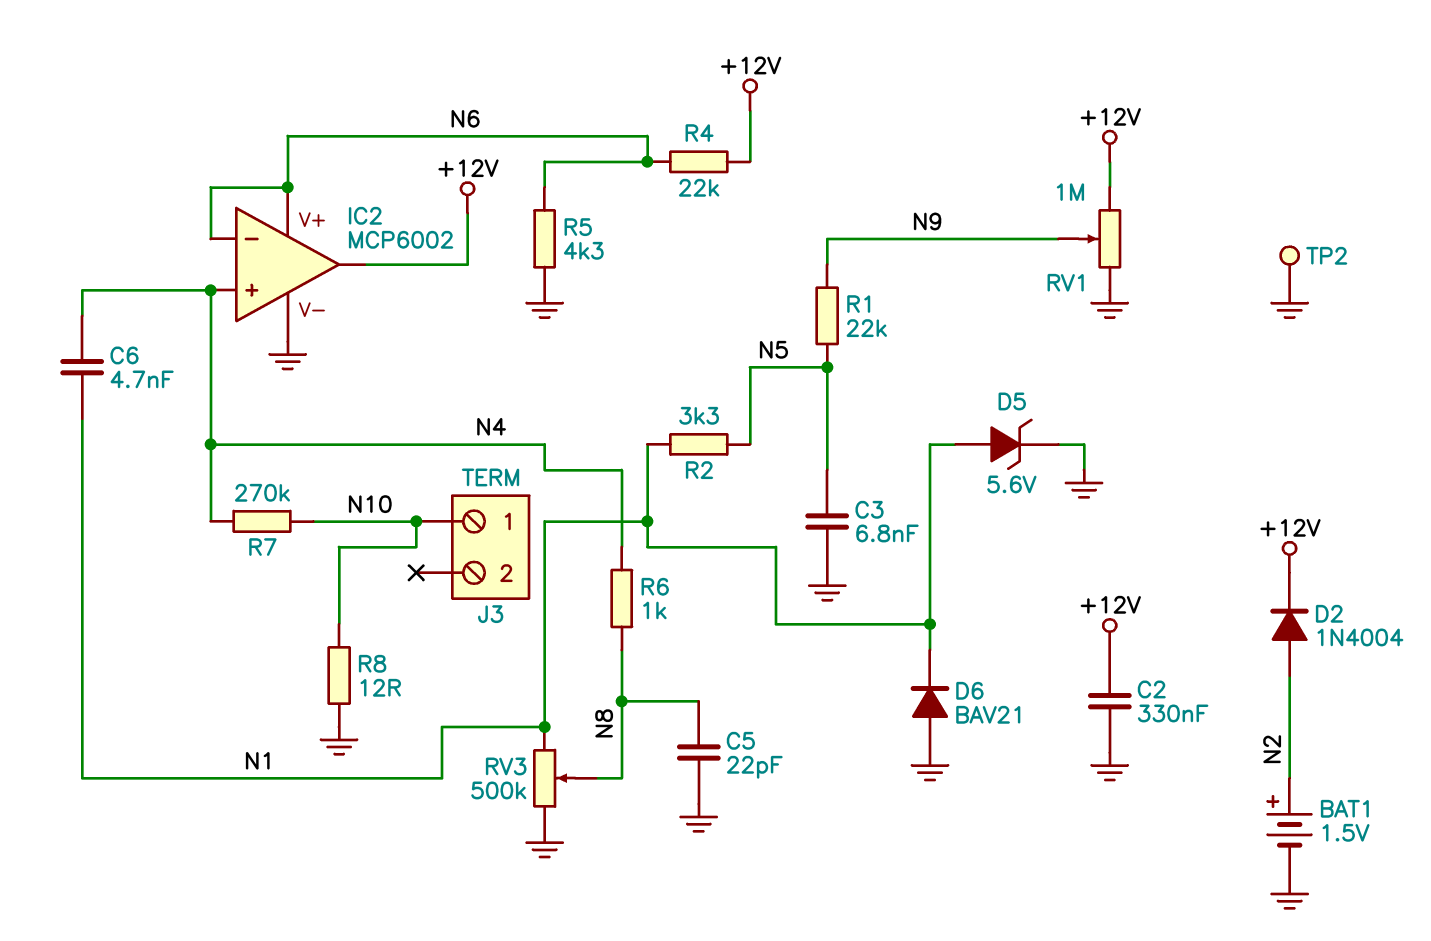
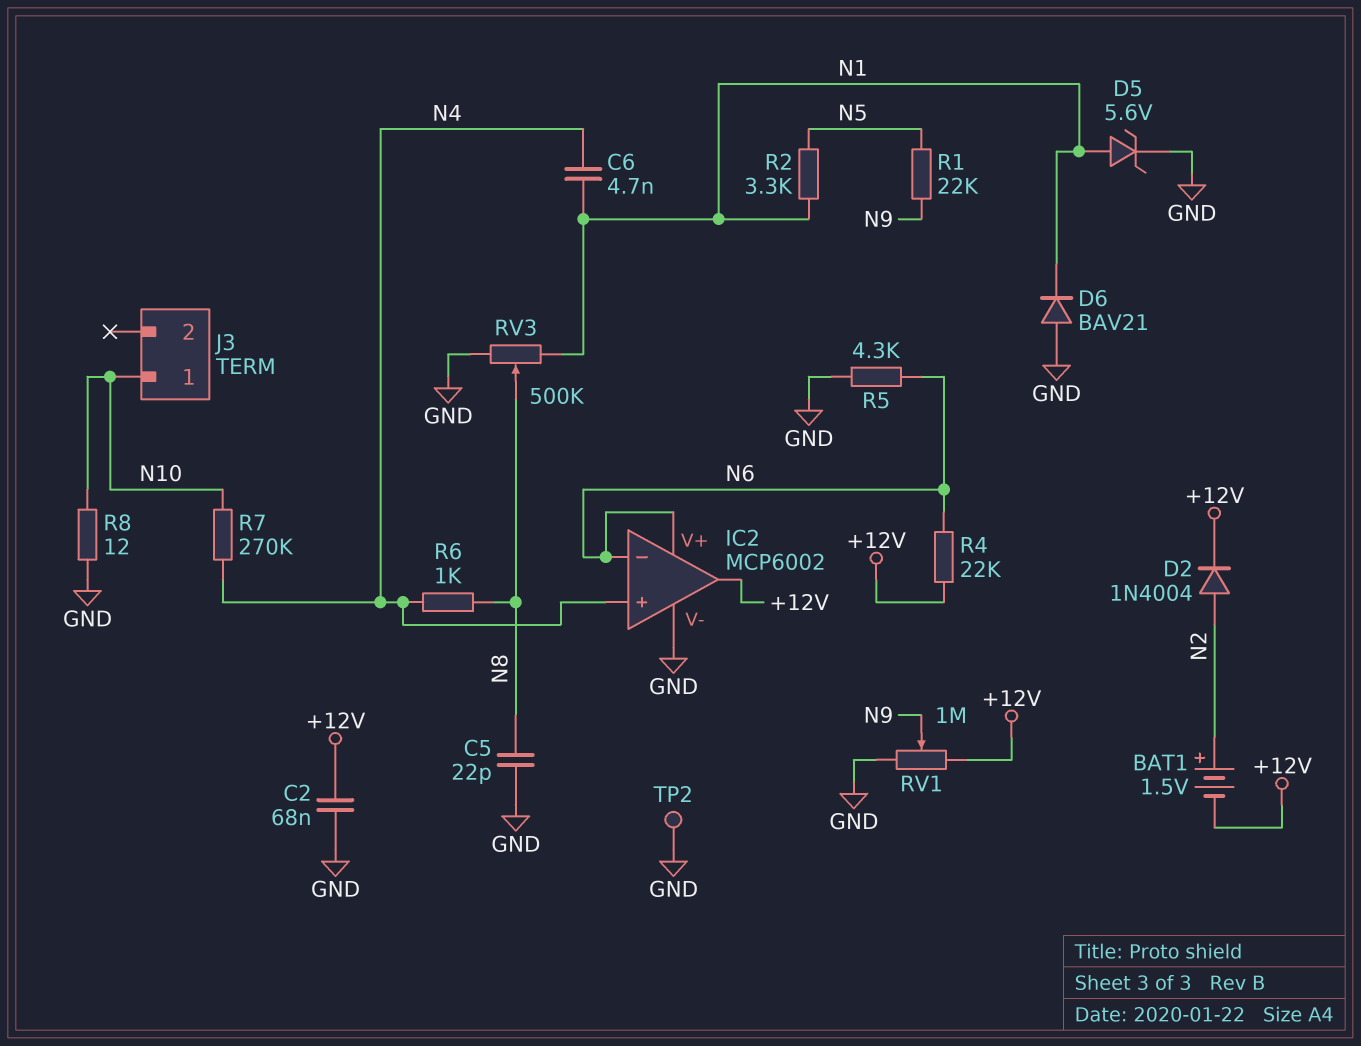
BAT1: 1.5V (plus N2, minus GND) -> 1.5V (plus N2, minus +12V)
C2: 330nF (+12V, GND) -> 68nF (+12V, GND)
C3: 6.8nF (GND, N5) -> none

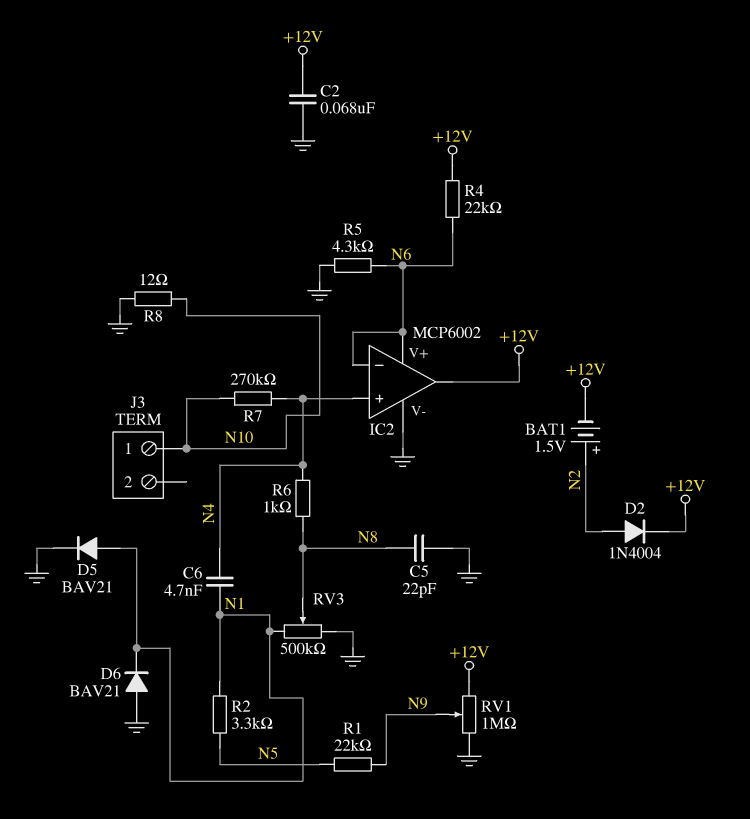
D5: zener 5.6V (A N1, K GND) -> diode BAV21 (A N1, K GND)
TP2: test point (GND) -> none

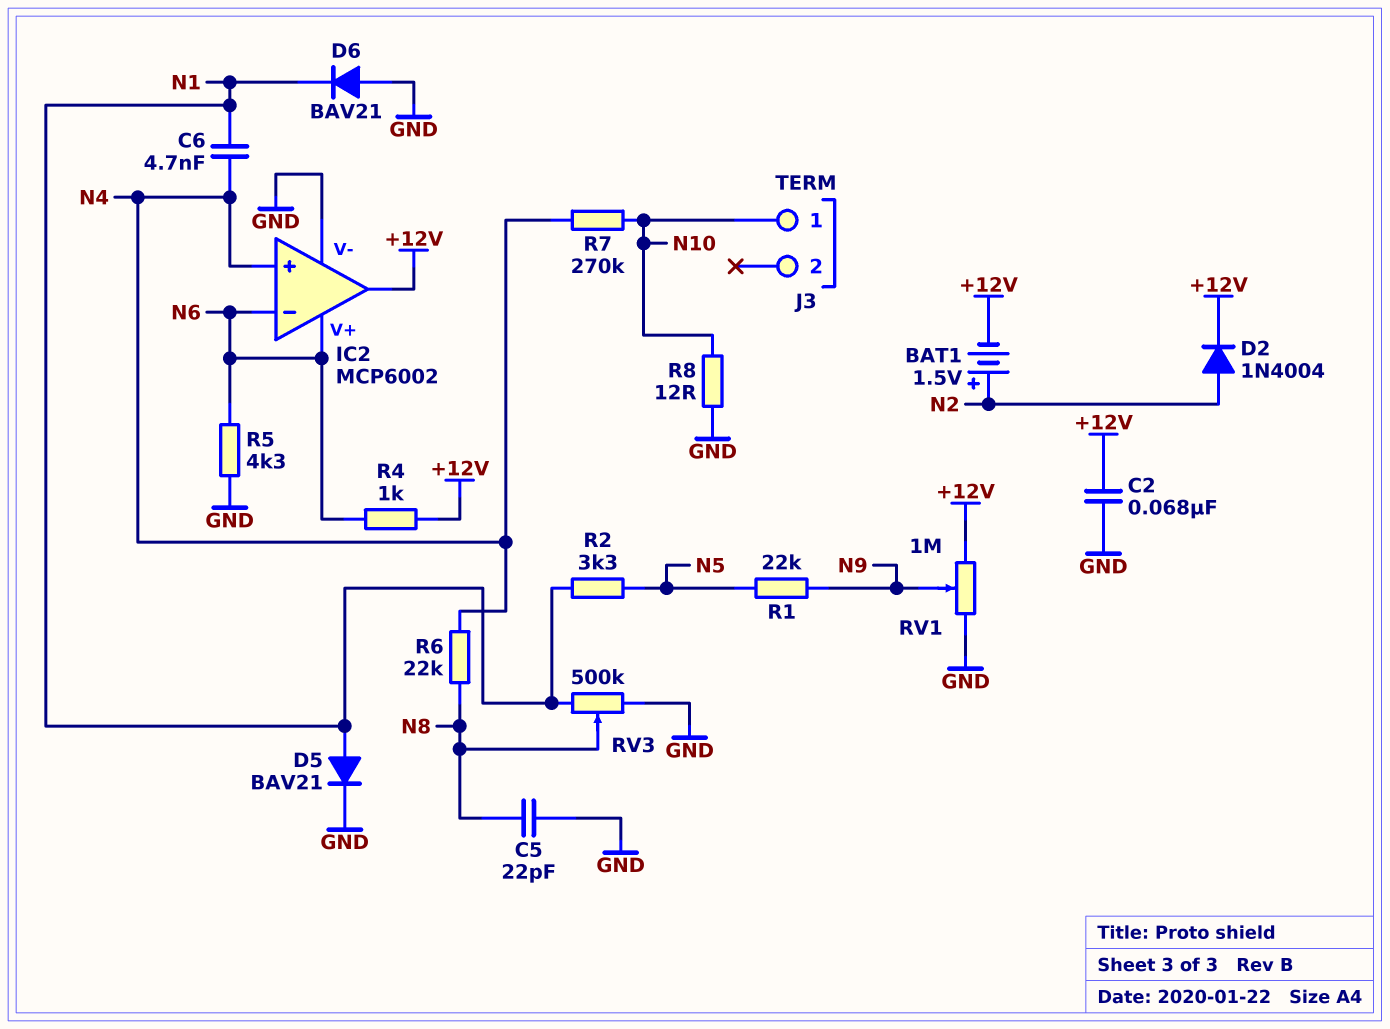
R4: 22k (+12V, N6) -> 1k (+12V, N6)
R6: 1k (N4, N8) -> 22k (N4, N8)

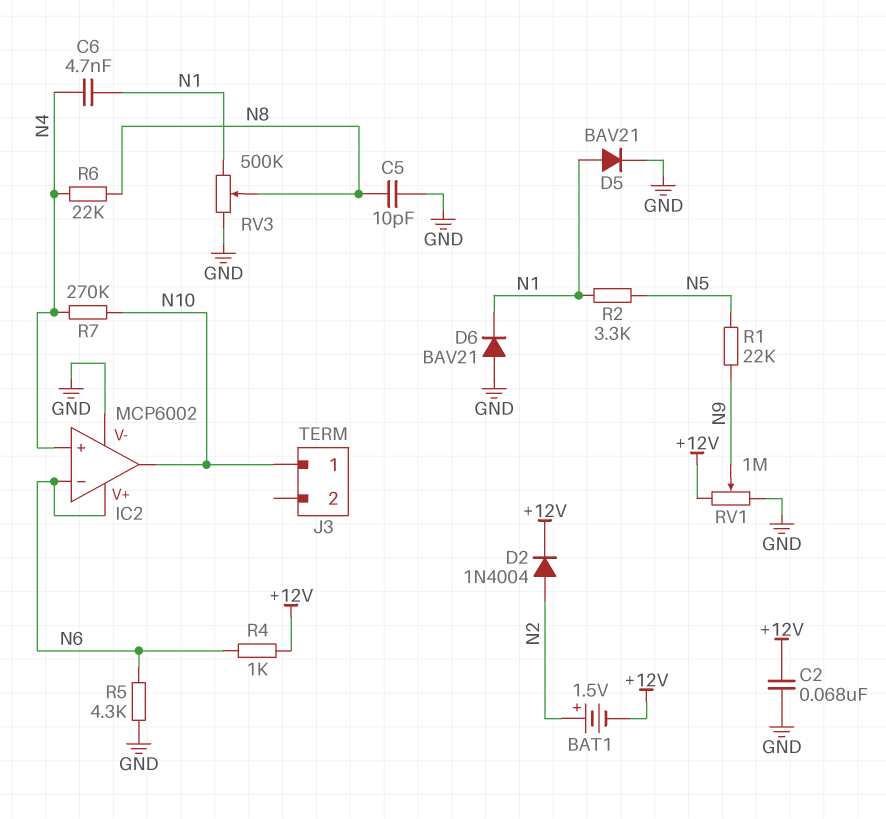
C5: 22pF (GND, N8) -> 10pF (GND, N8)
IC2 pin out: +12V -> N10
R8: 12 (GND, N10) -> none

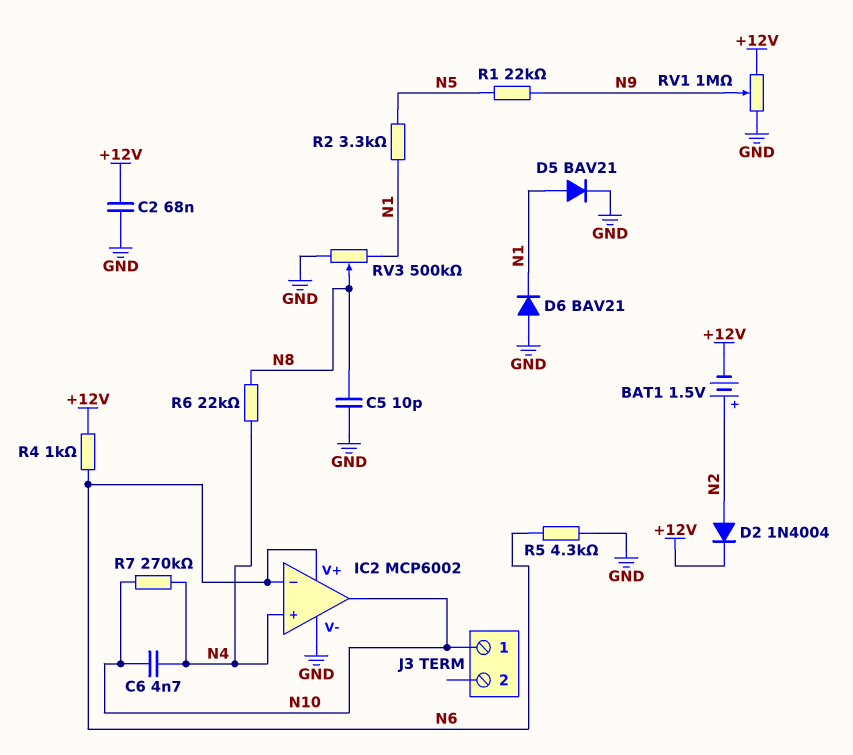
C6: 4.7nF (N1, N4) -> 4.7nF (N4, N10)

